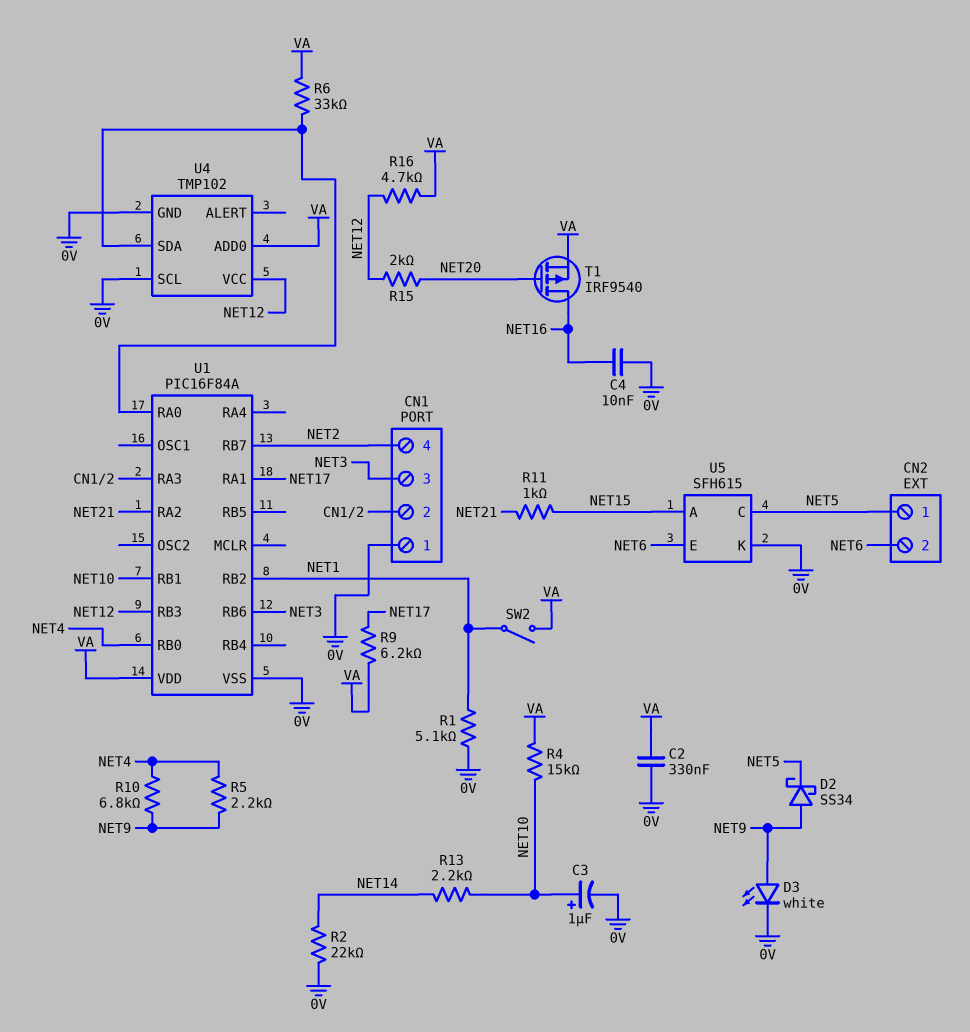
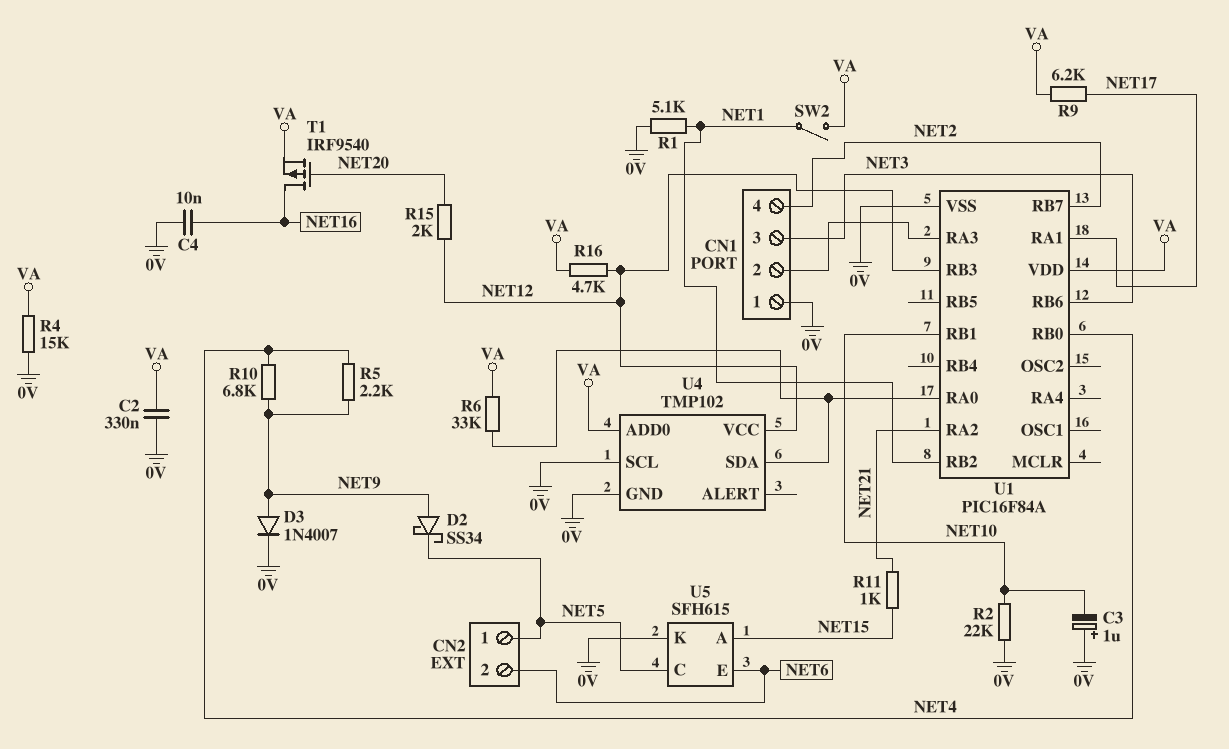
C3: 1uF (plus NET10, minus 0V) -> 1uF (plus 0V, minus NET10)
D3: LED white (A NET9, K 0V) -> diode 1N4007 (A NET9, K 0V)
R2: 22k (0V, NET14) -> 22k (0V, NET10)
R4: 15k (NET10, VA) -> 15k (0V, VA)
R13: 2.2k (NET10, NET14) -> none

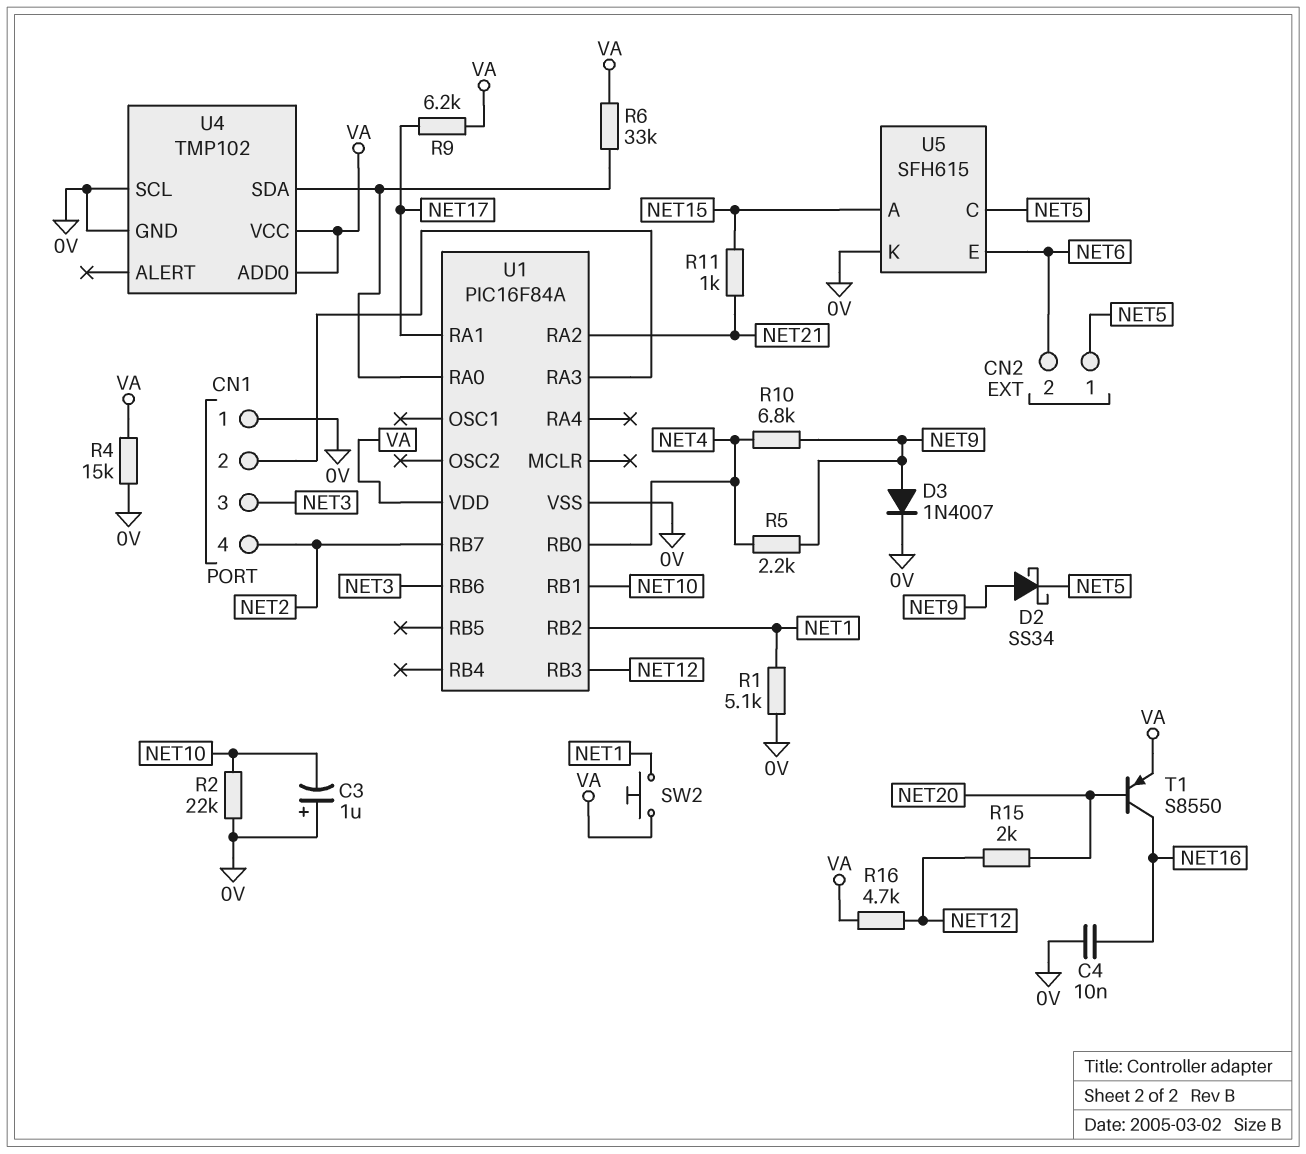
C2: 330nF (0V, VA) -> none
SW2: switch (NET1, VA) -> button (NET1, VA)
T1: PMOS IRF9540 (G NET20, D NET16, S VA) -> PNP S8550 (B NET20, C NET16, E VA)
U4 pin VCC: NET12 -> VA

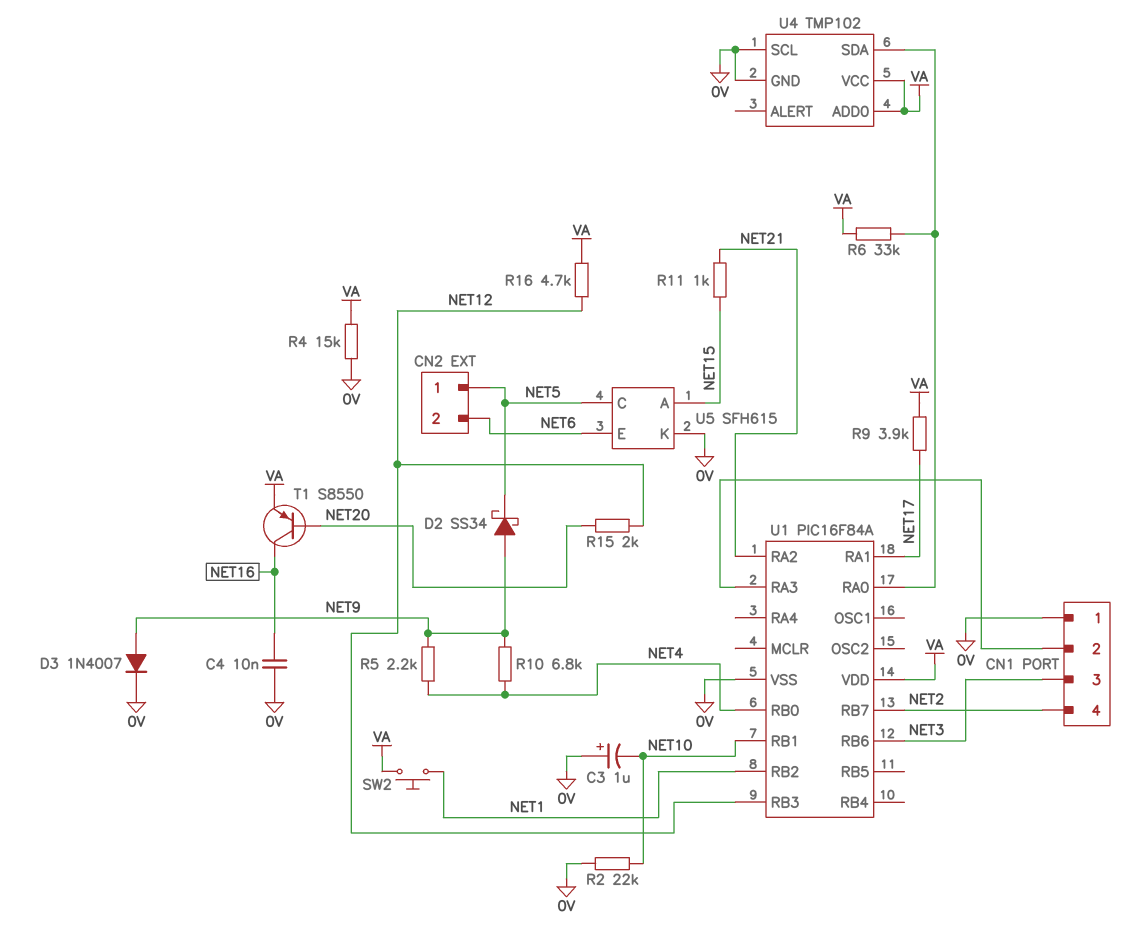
R1: 5.1k (0V, NET1) -> none
R9: 6.2k (NET17, VA) -> 3.9k (NET17, VA)

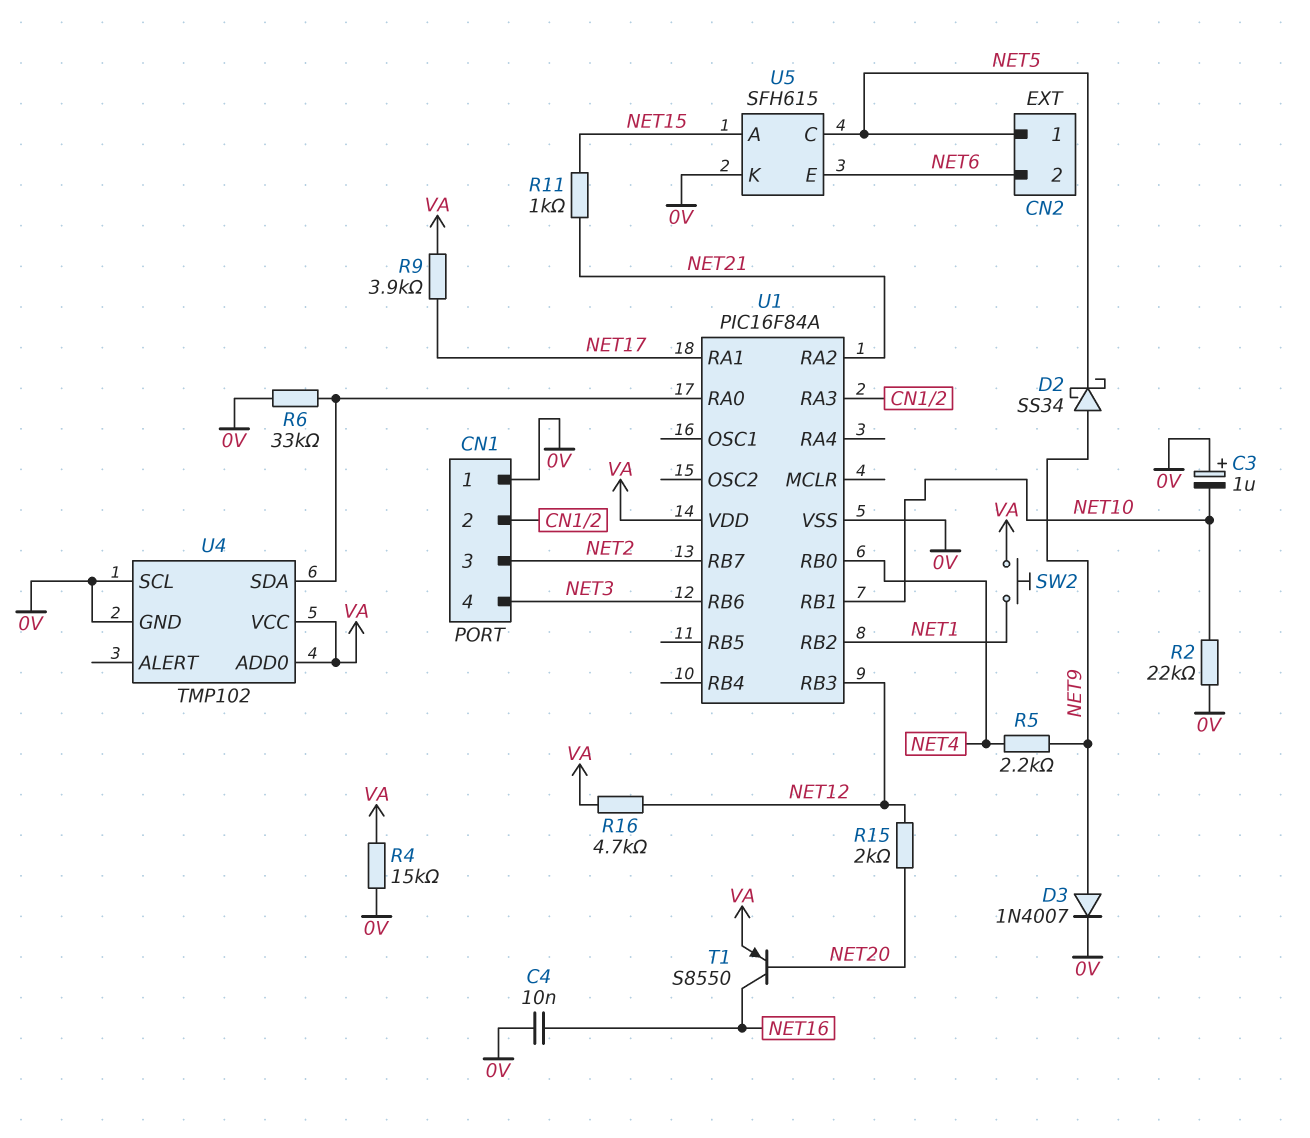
CN1 pin 3: NET3 -> NET2
CN1 pin 4: NET2 -> NET3
R6: 33k (U1/RA0, VA) -> 33k (0V, U1/RA0)
R10: 6.8k (NET4, NET9) -> none

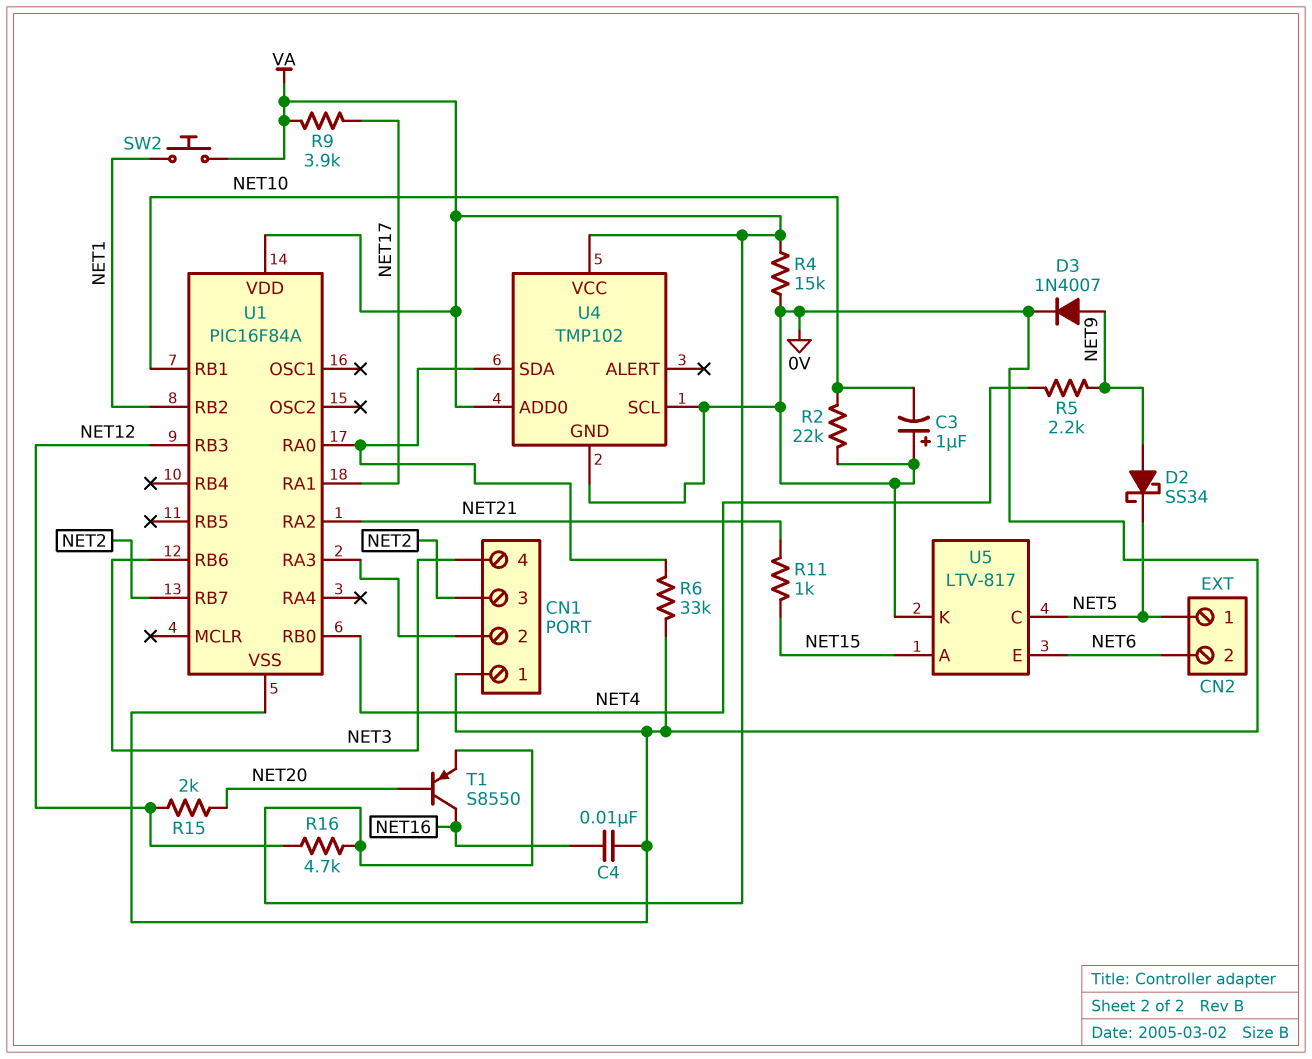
U5: SFH615 -> LTV-817

